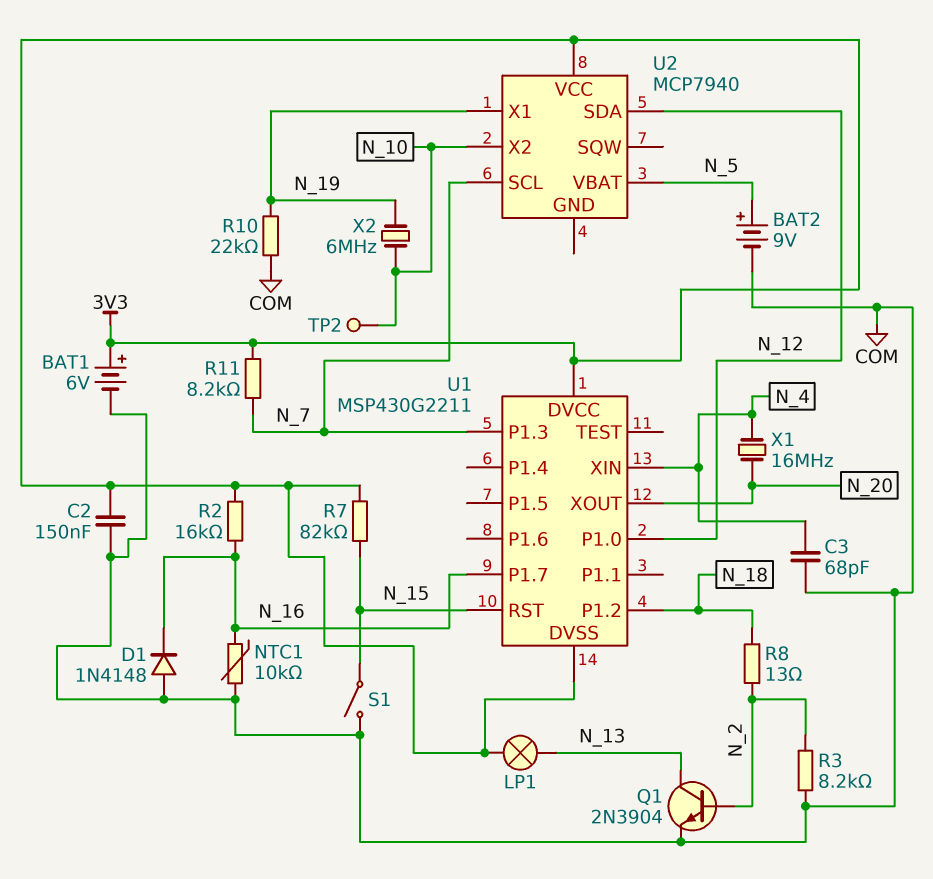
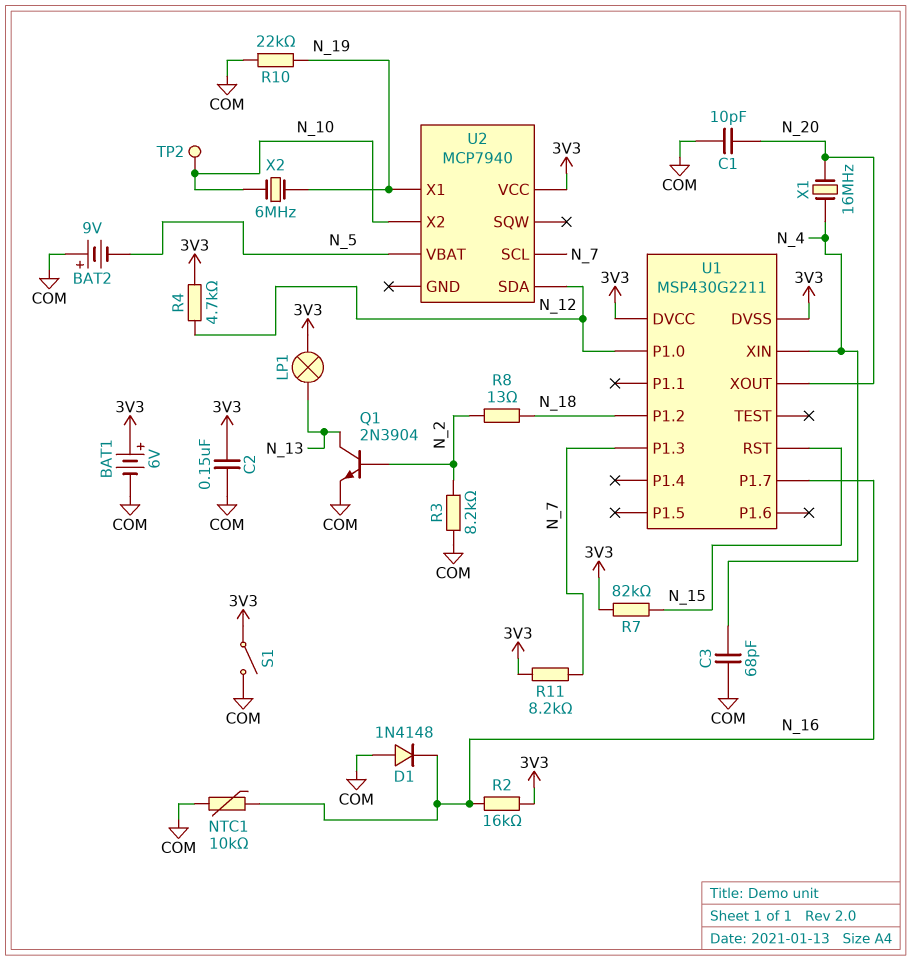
BAT2: 9V (plus N_5, minus COM) -> 9V (plus COM, minus N_5)
C1: none -> 10pF (COM, N_20)
R4: none -> 4.7k (3V3, N_12)
S1: switch (COM, N_15) -> switch (3V3, COM)

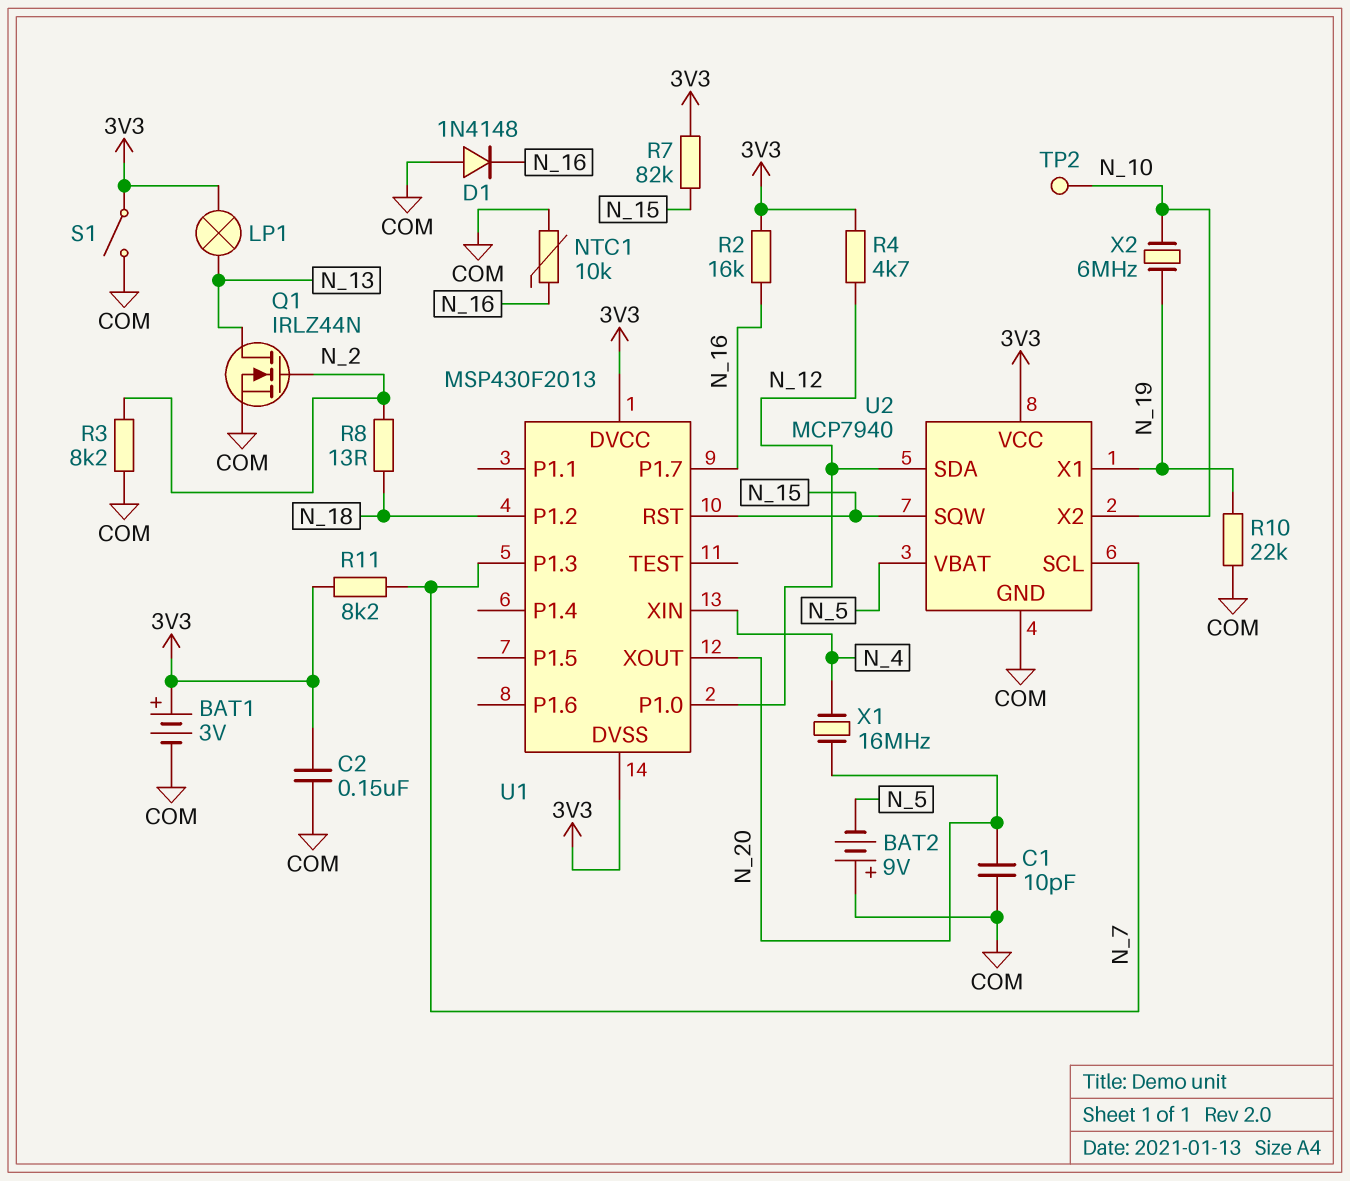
BAT1: 6V (plus 3V3, minus COM) -> 3V (plus 3V3, minus COM)
C3: 68pF (COM, N_4) -> none
Q1: NPN 2N3904 (B N_2, C N_13, E COM) -> NMOS IRLZ44N (G N_2, D N_13, S COM)
U1: MSP430G2211 -> MSP430F2013
U2 pin GND: none -> COM
U2 pin SQW: none -> N_15

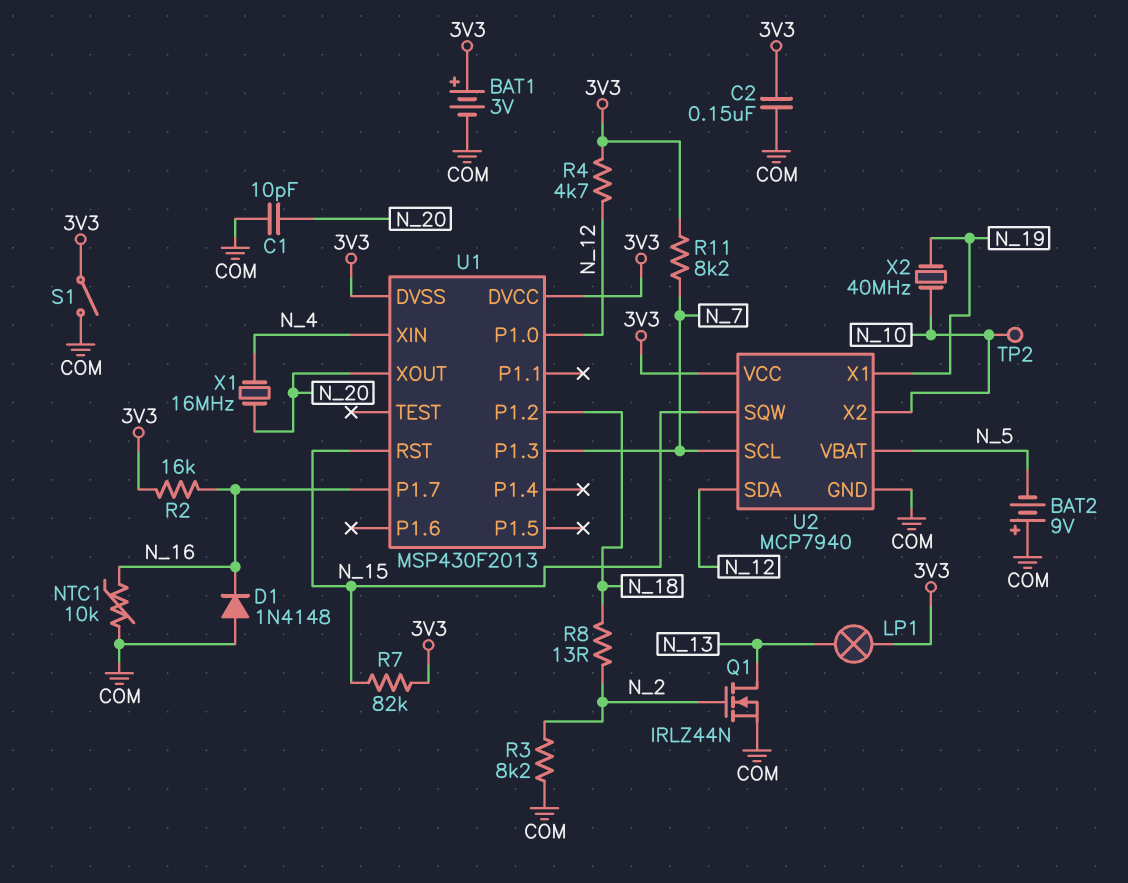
R10: 22k (COM, N_19) -> none
X2: 6MHz (N_10, N_19) -> 40MHz (N_10, N_19)

